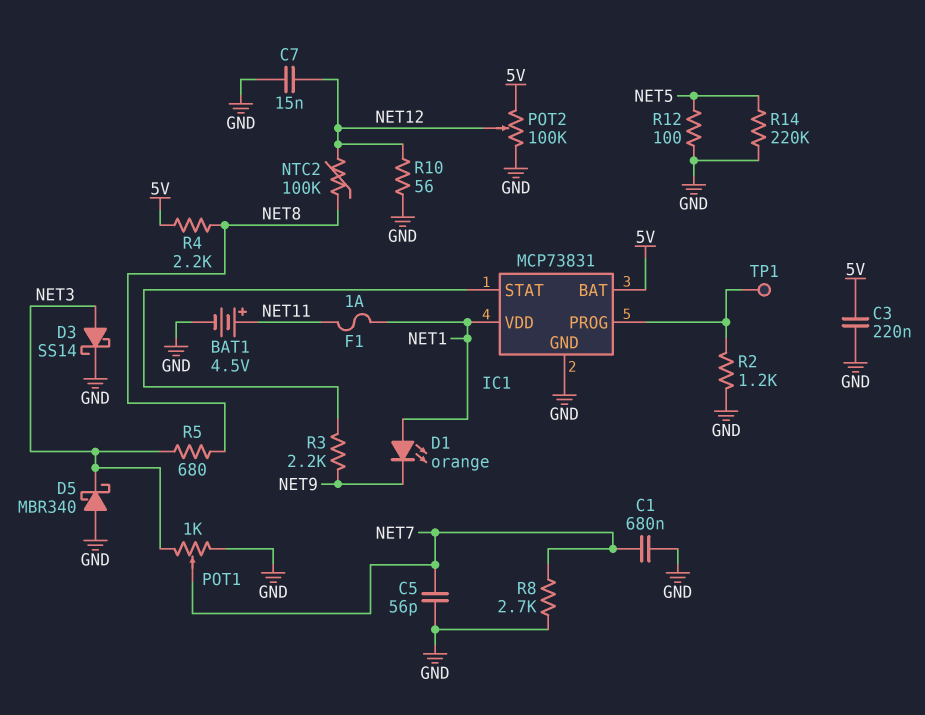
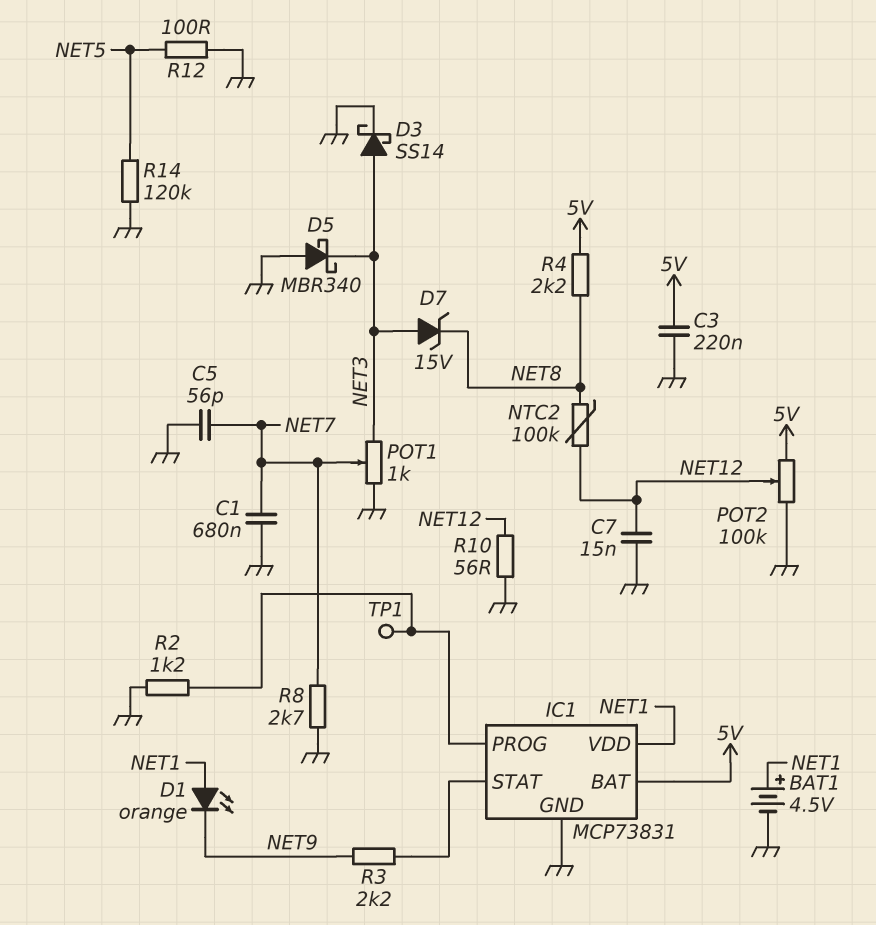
BAT1: 4.5V (plus NET11, minus GND) -> 4.5V (plus NET1, minus GND)
D7: none -> zener 15V (A NET3, K NET8)
F1: 1A (NET1, NET11) -> none
R5: 680 (NET3, NET8) -> none
R14: 220k (GND, NET5) -> 120k (GND, NET5)

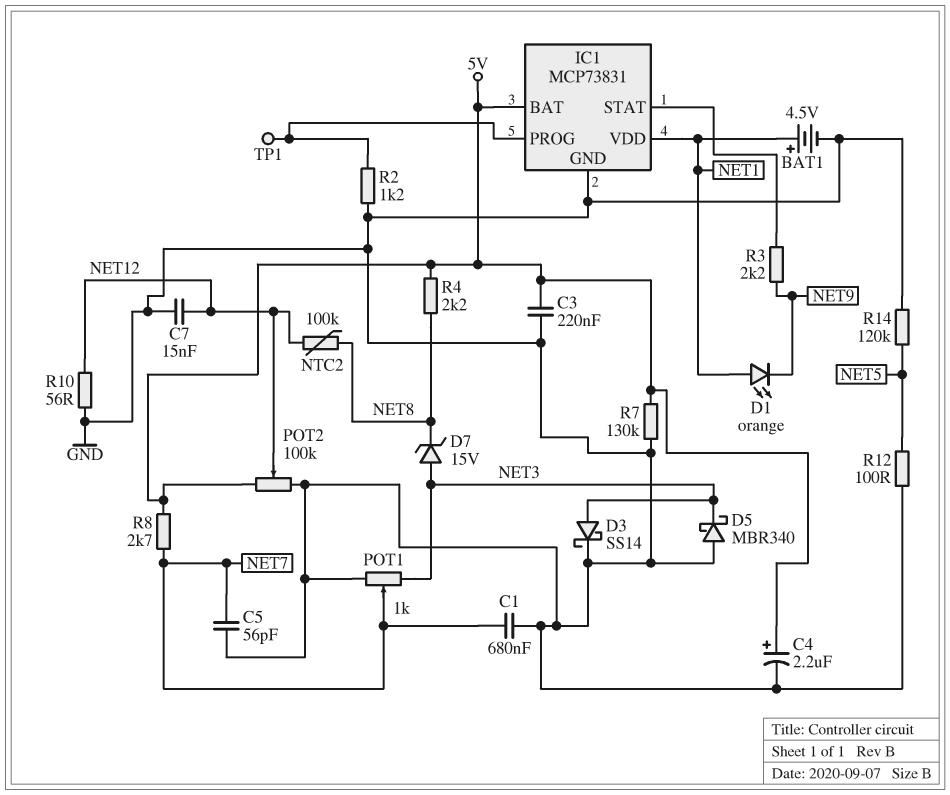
C4: none -> 2.2uF (plus 5V, minus GND)
R7: none -> 130k (5V, GND)
R8: 2.7k (GND, NET7) -> 2.7k (5V, NET7)

